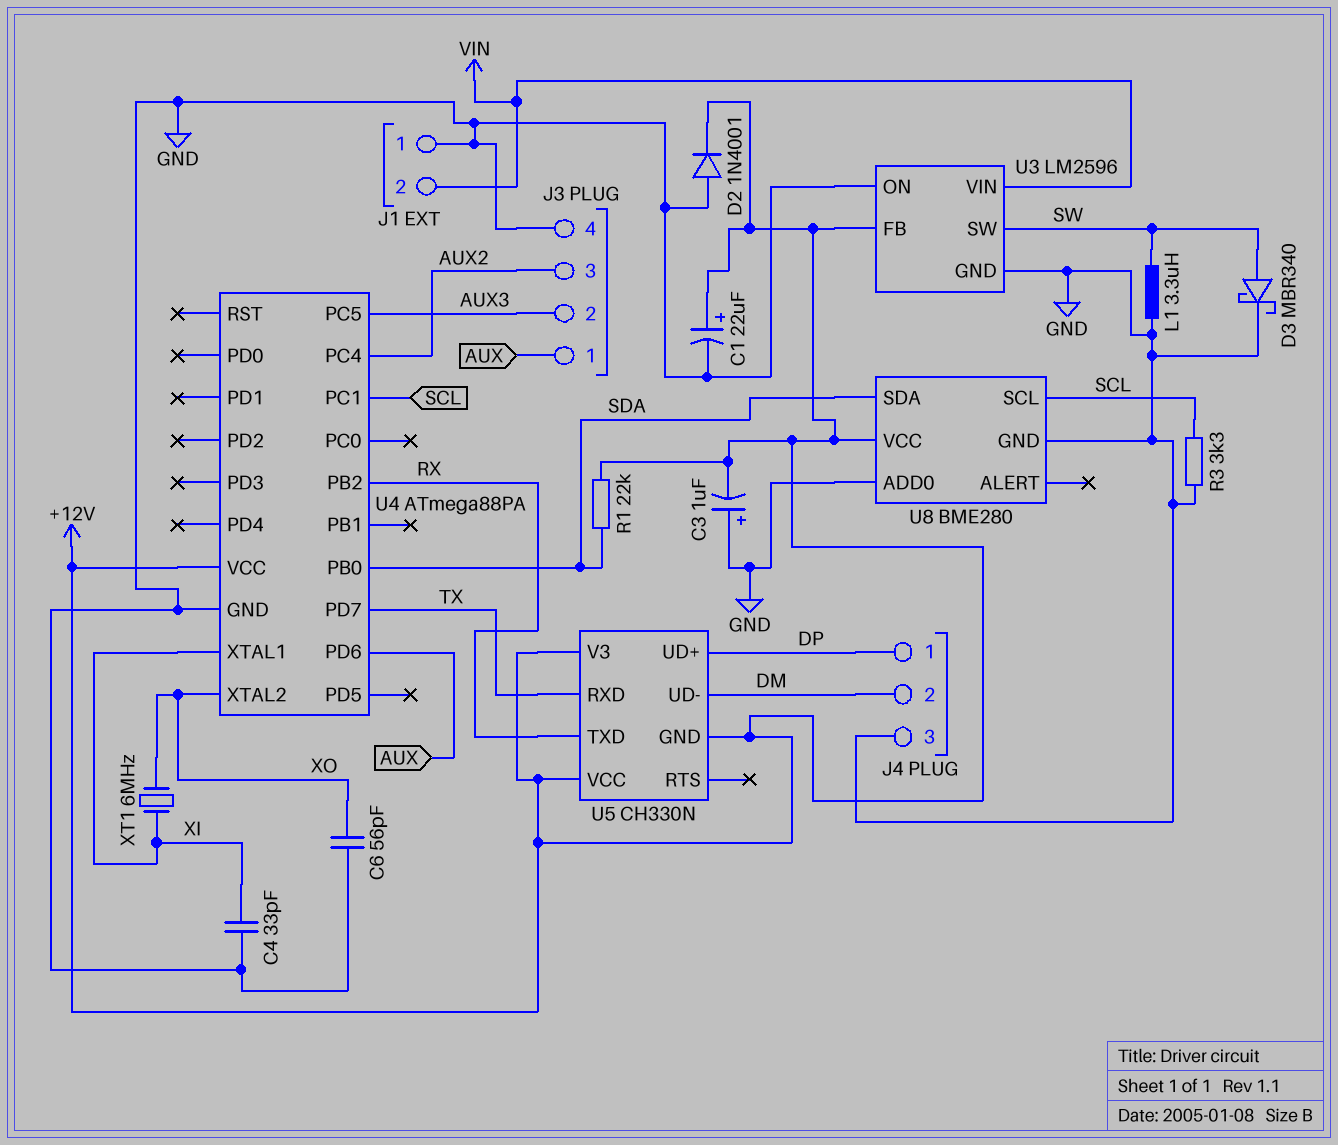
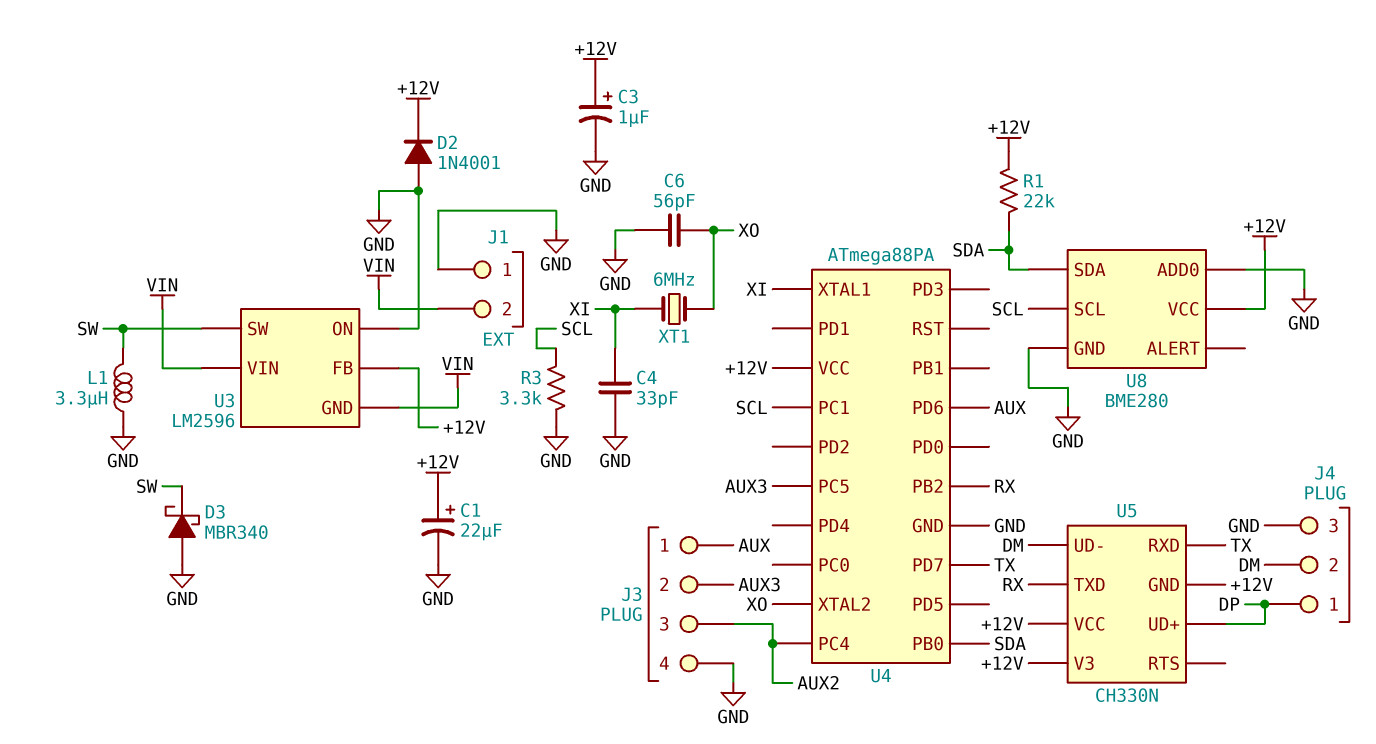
C3: 1uF (plus GND, minus +12V) -> 1uF (plus +12V, minus GND)
D3: schottky MBR340 (A SW, K GND) -> schottky MBR340 (A GND, K SW)
U3 pin GND: GND -> VIN

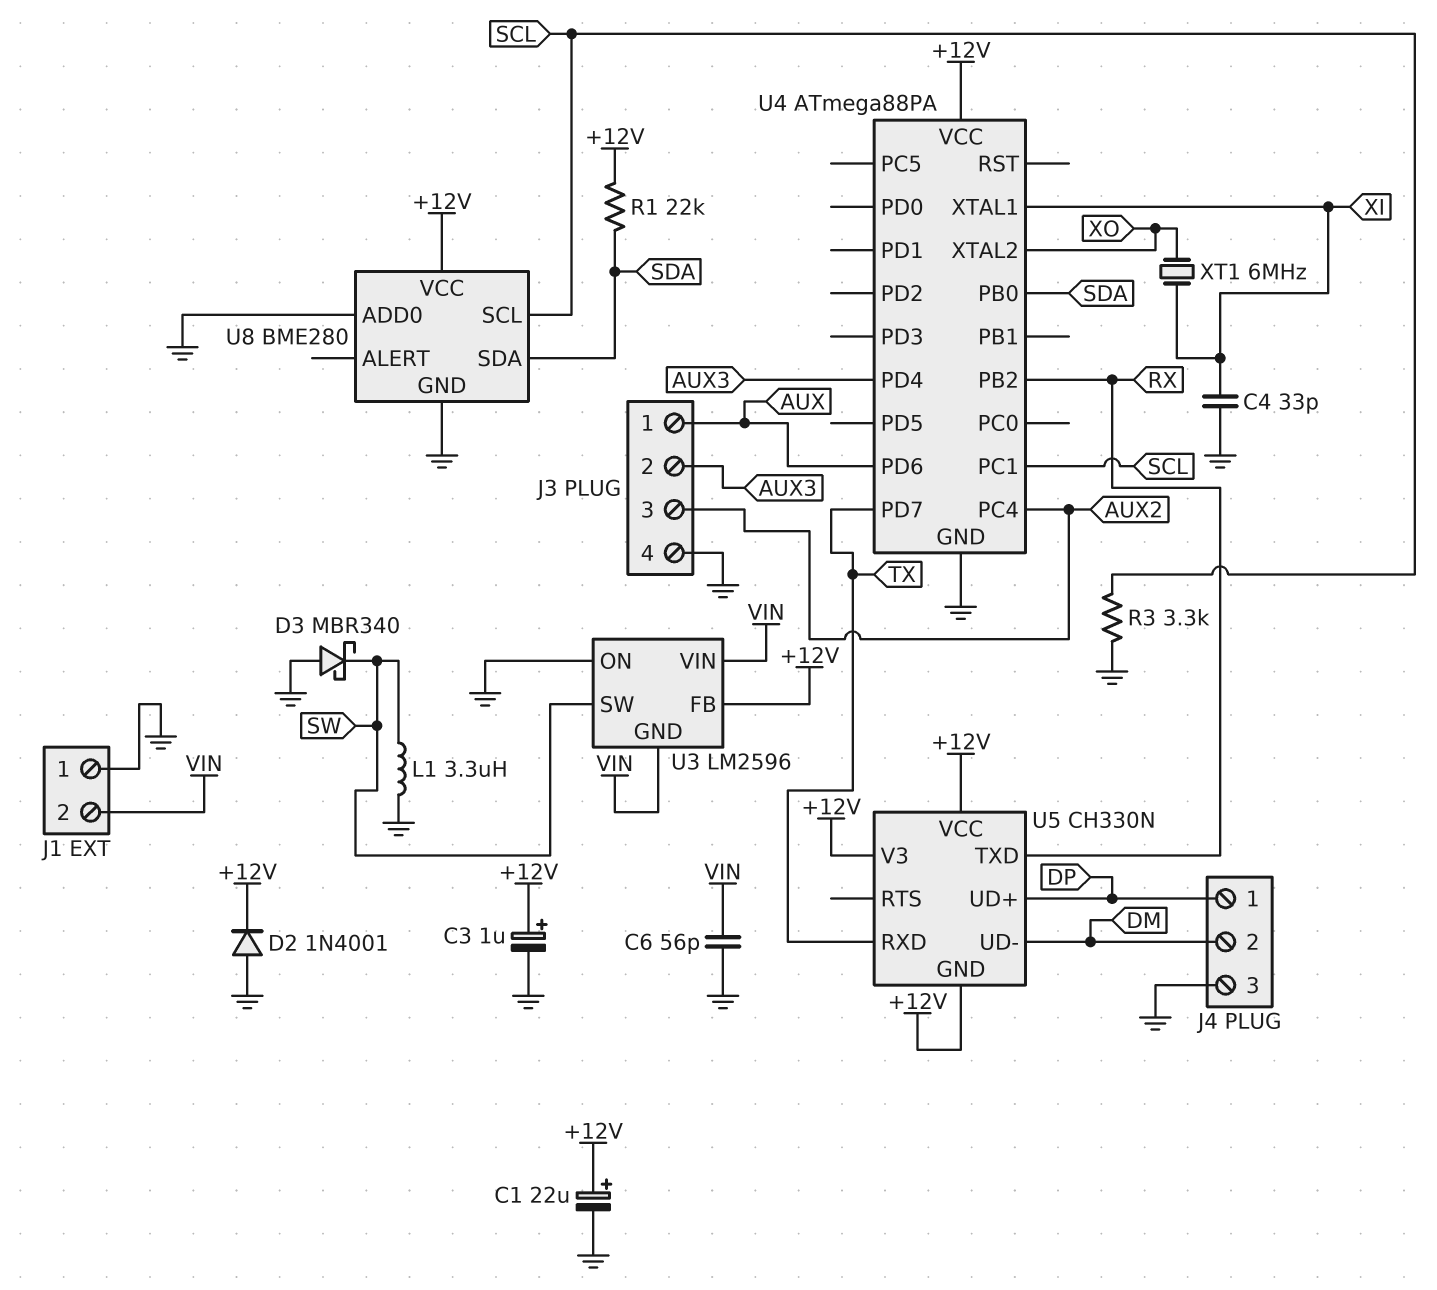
C6: 56pF (GND, XO) -> 56pF (GND, VIN)
U4 pin PC5: AUX3 -> none
U4 pin PD4: none -> AUX3

